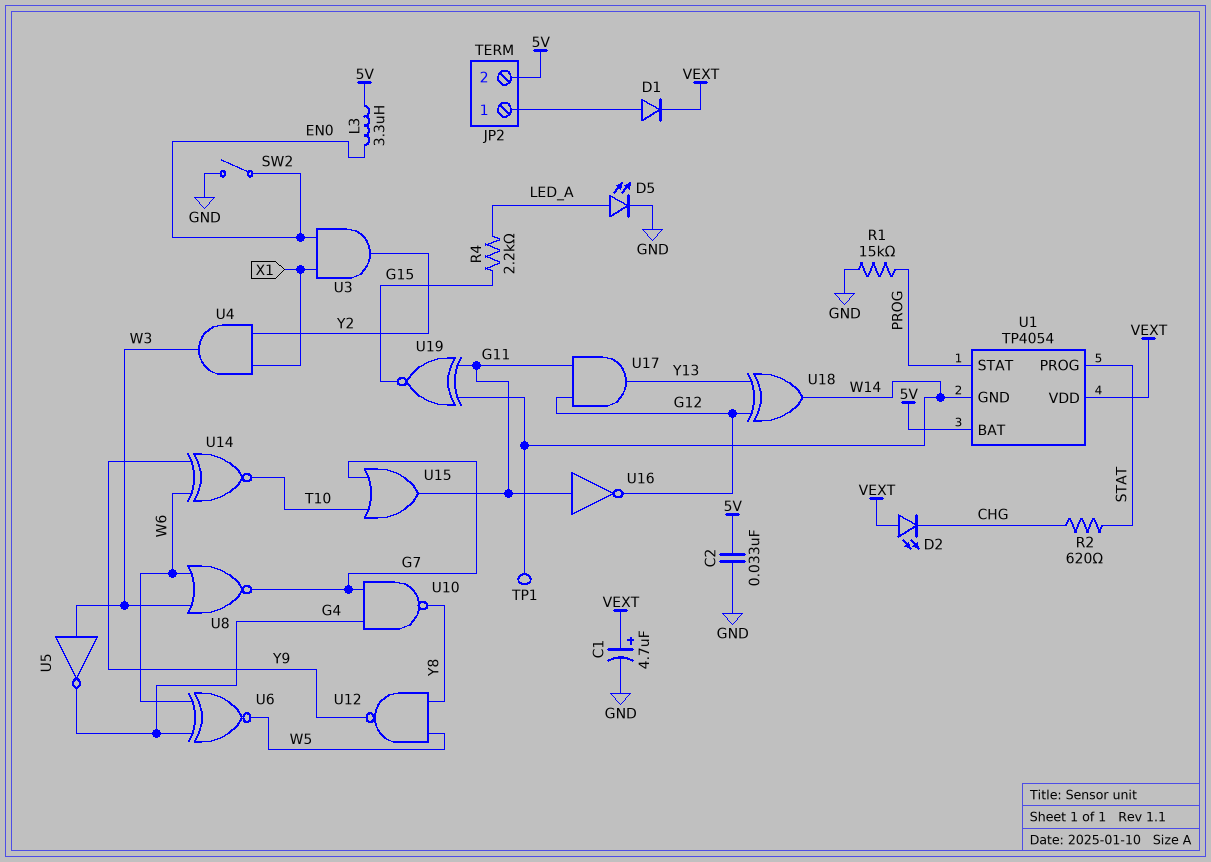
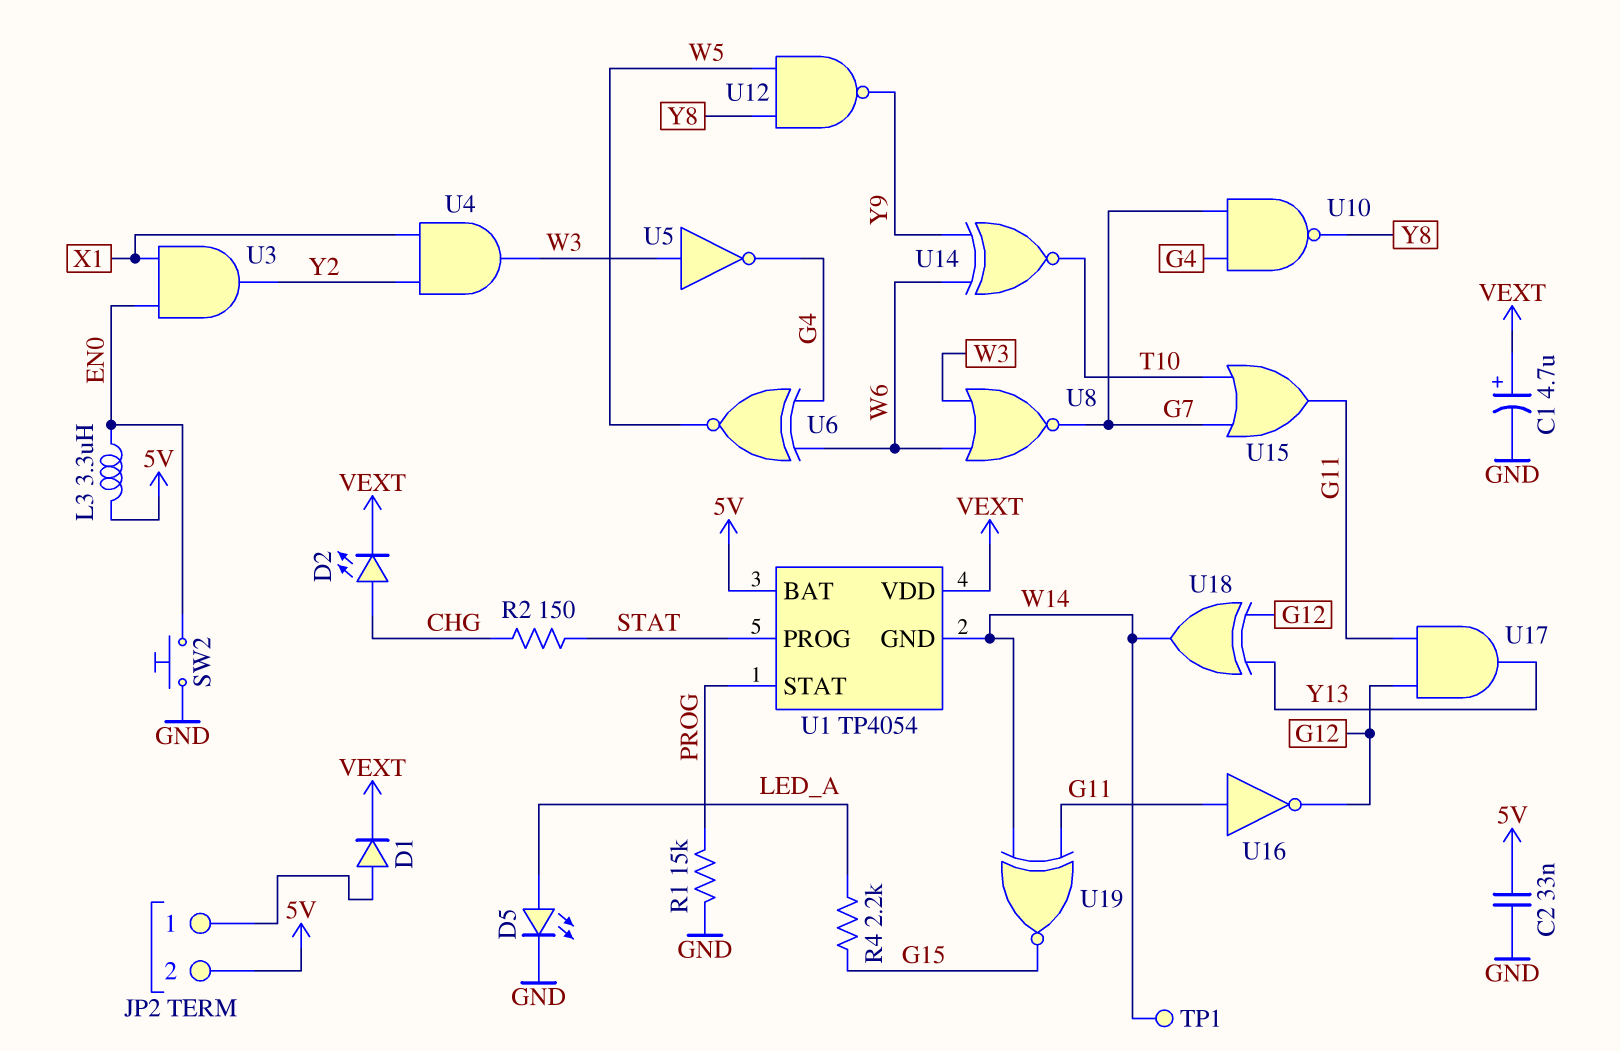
D2: LED (A VEXT, K CHG) -> LED (A CHG, K VEXT)
R2: 620 (CHG, STAT) -> 150 (CHG, STAT)
SW2: switch (EN0, GND) -> button (EN0, GND)

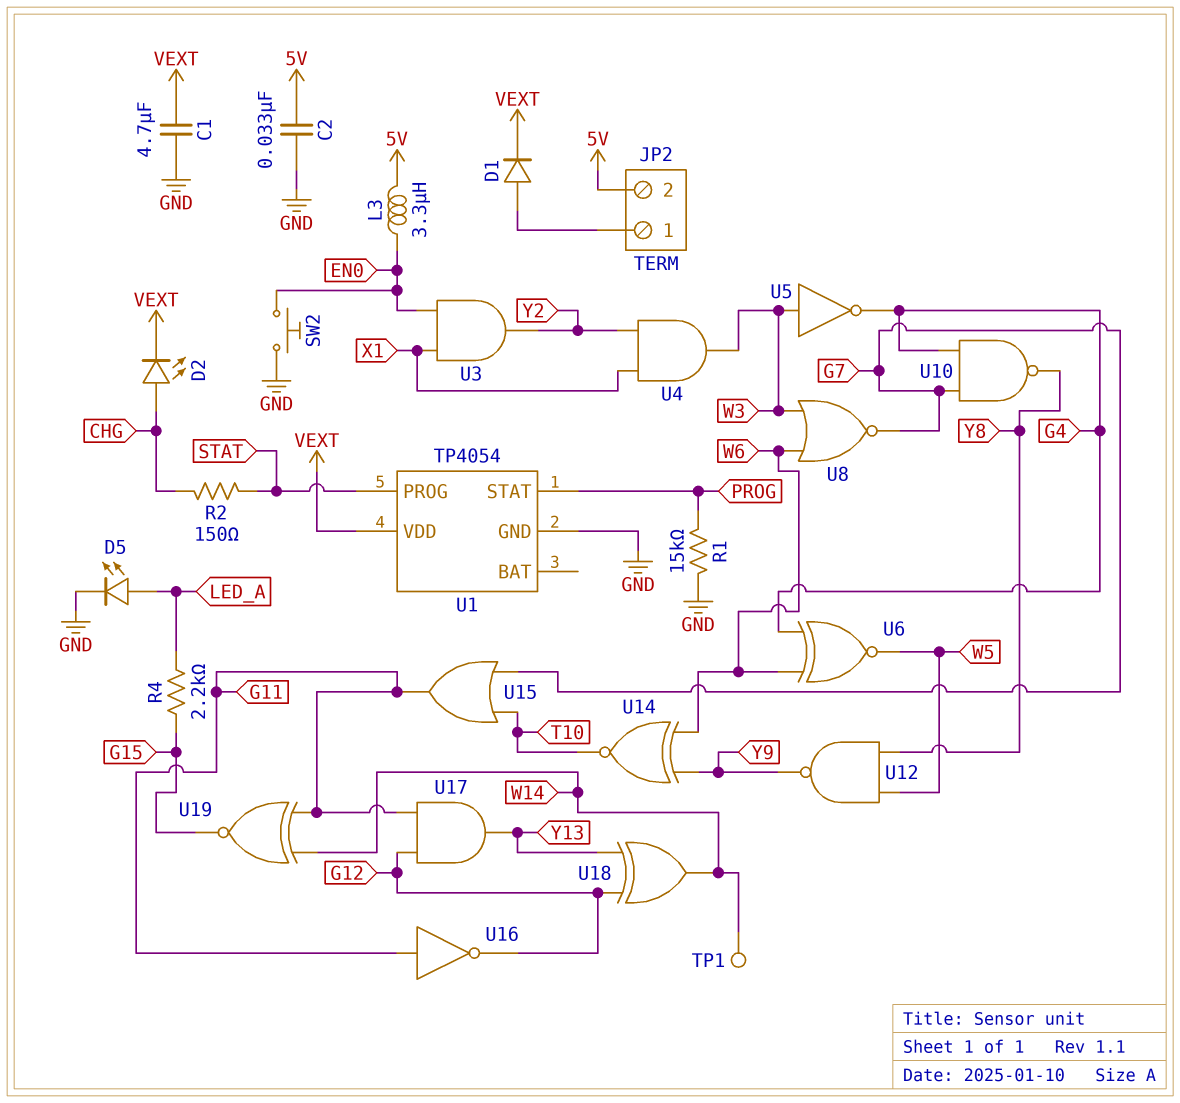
C1: 4.7uF (plus VEXT, minus GND) -> 4.7uF (GND, VEXT)
U1 pin BAT: 5V -> none
U1 pin GND: W14 -> GND

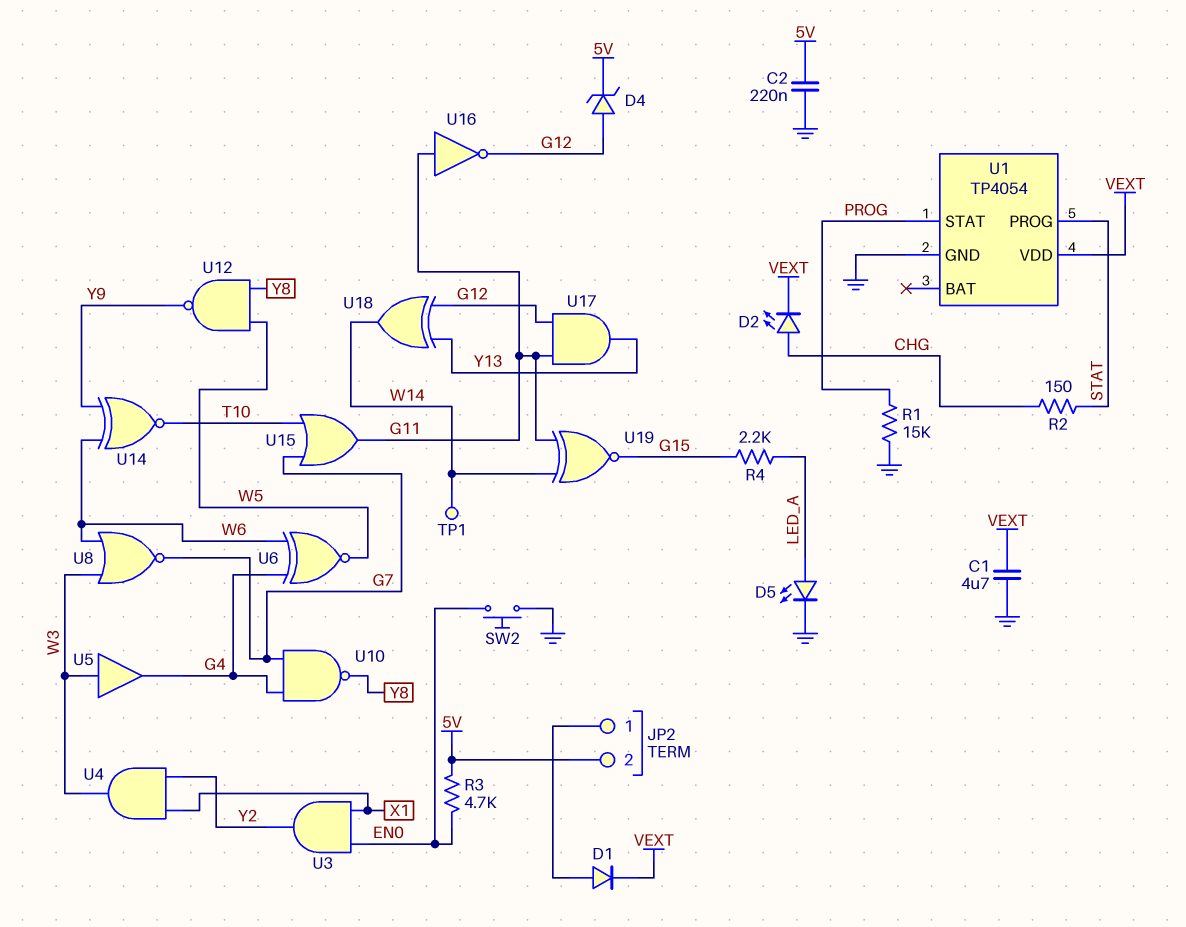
C2: 33nF (5V, GND) -> 220nF (5V, GND)
D4: none -> zener (A G12, K 5V)
L3: 3.3uH (5V, EN0) -> none
R3: none -> 4.7k (5V, EN0)
U5: NOT (in W3, out G4) -> buffer (in W3, out G4)

